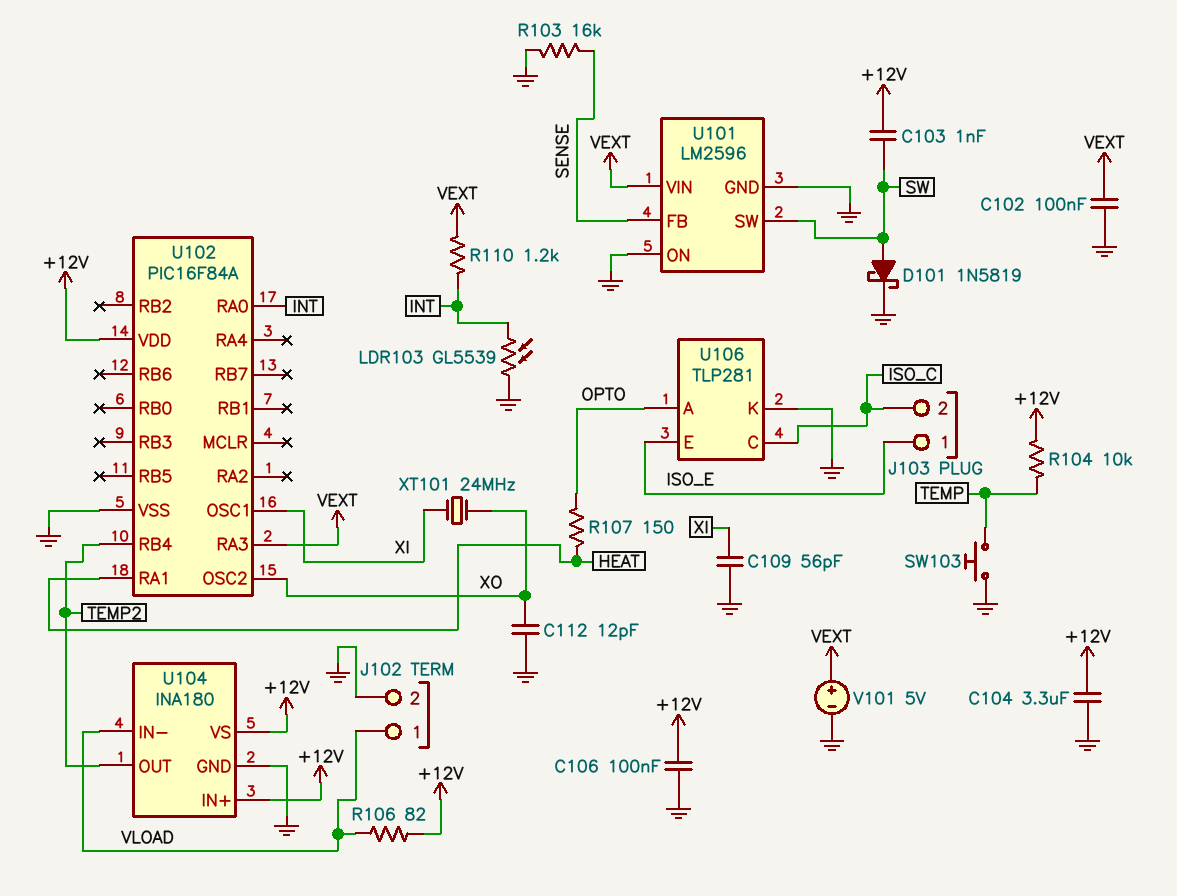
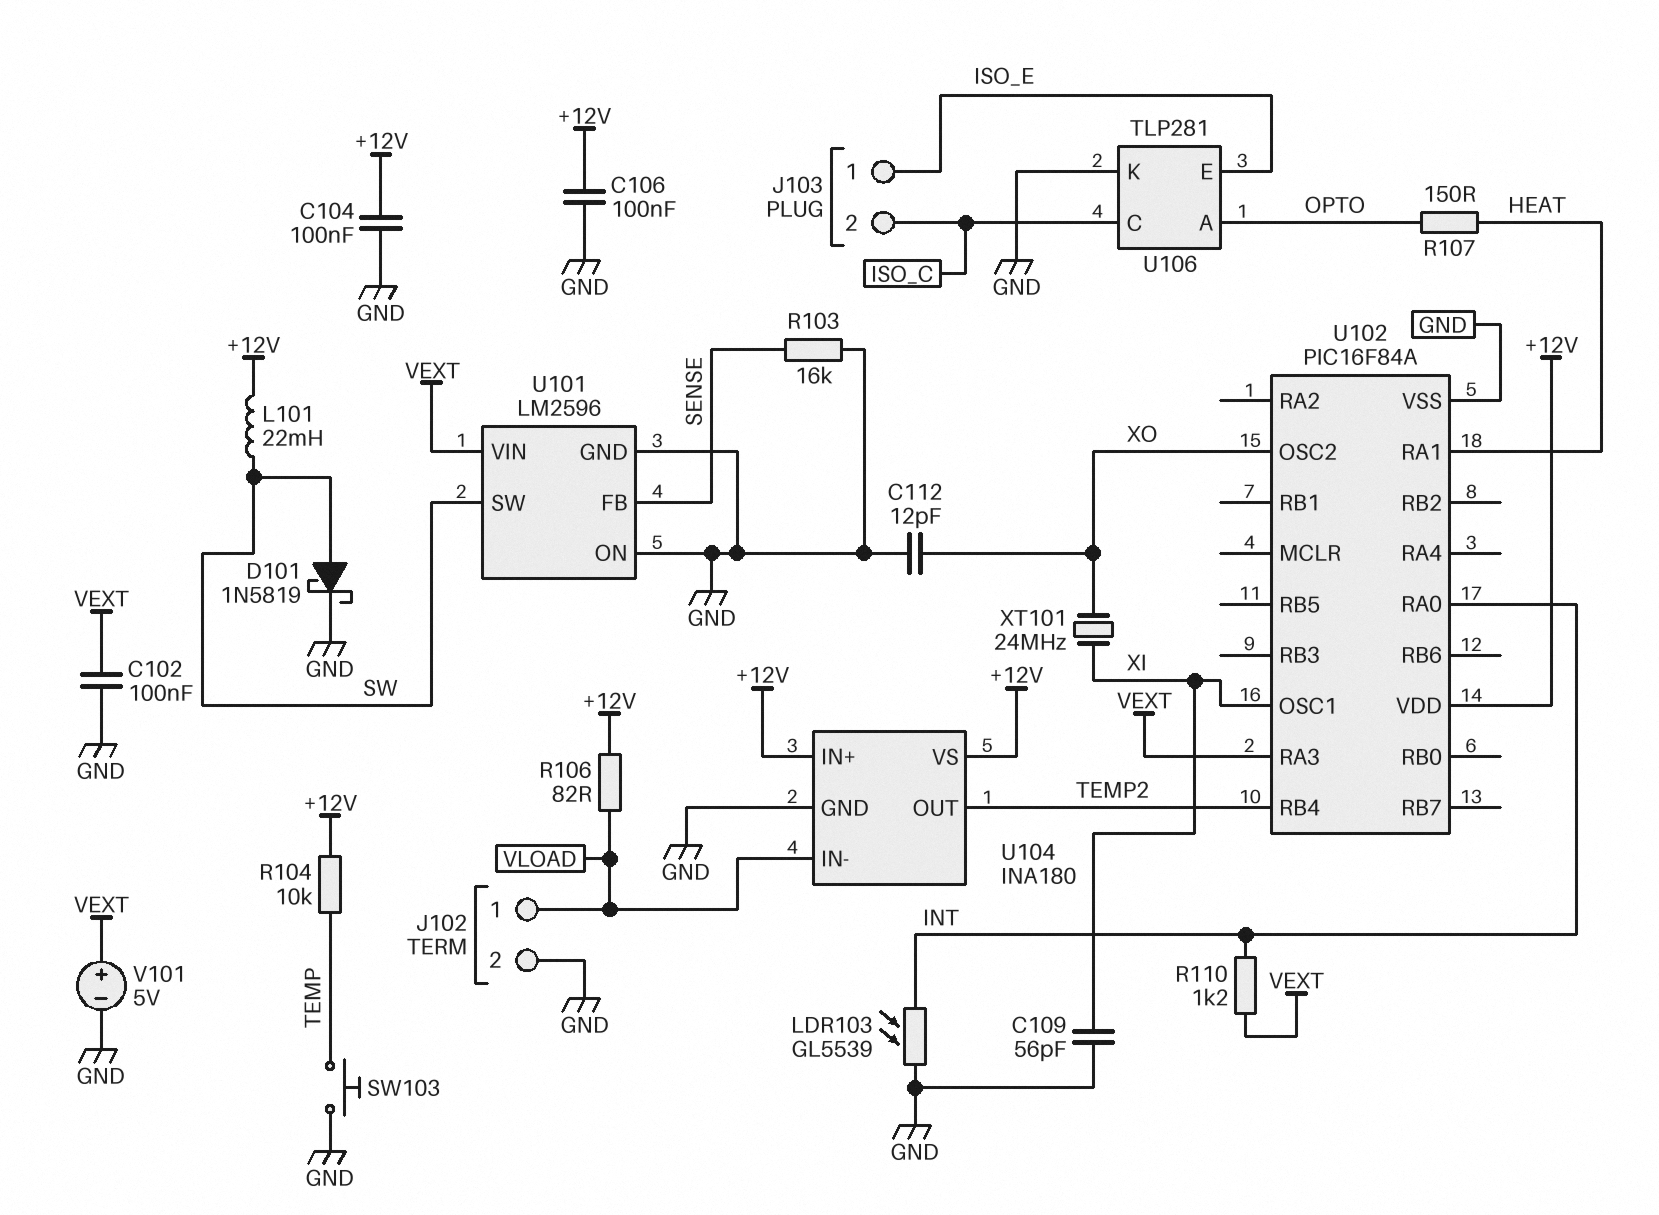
C103: 1nF (+12V, SW) -> none
C104: 3.3uF (+12V, GND) -> 100nF (+12V, GND)
L101: none -> 22mH (+12V, SW)

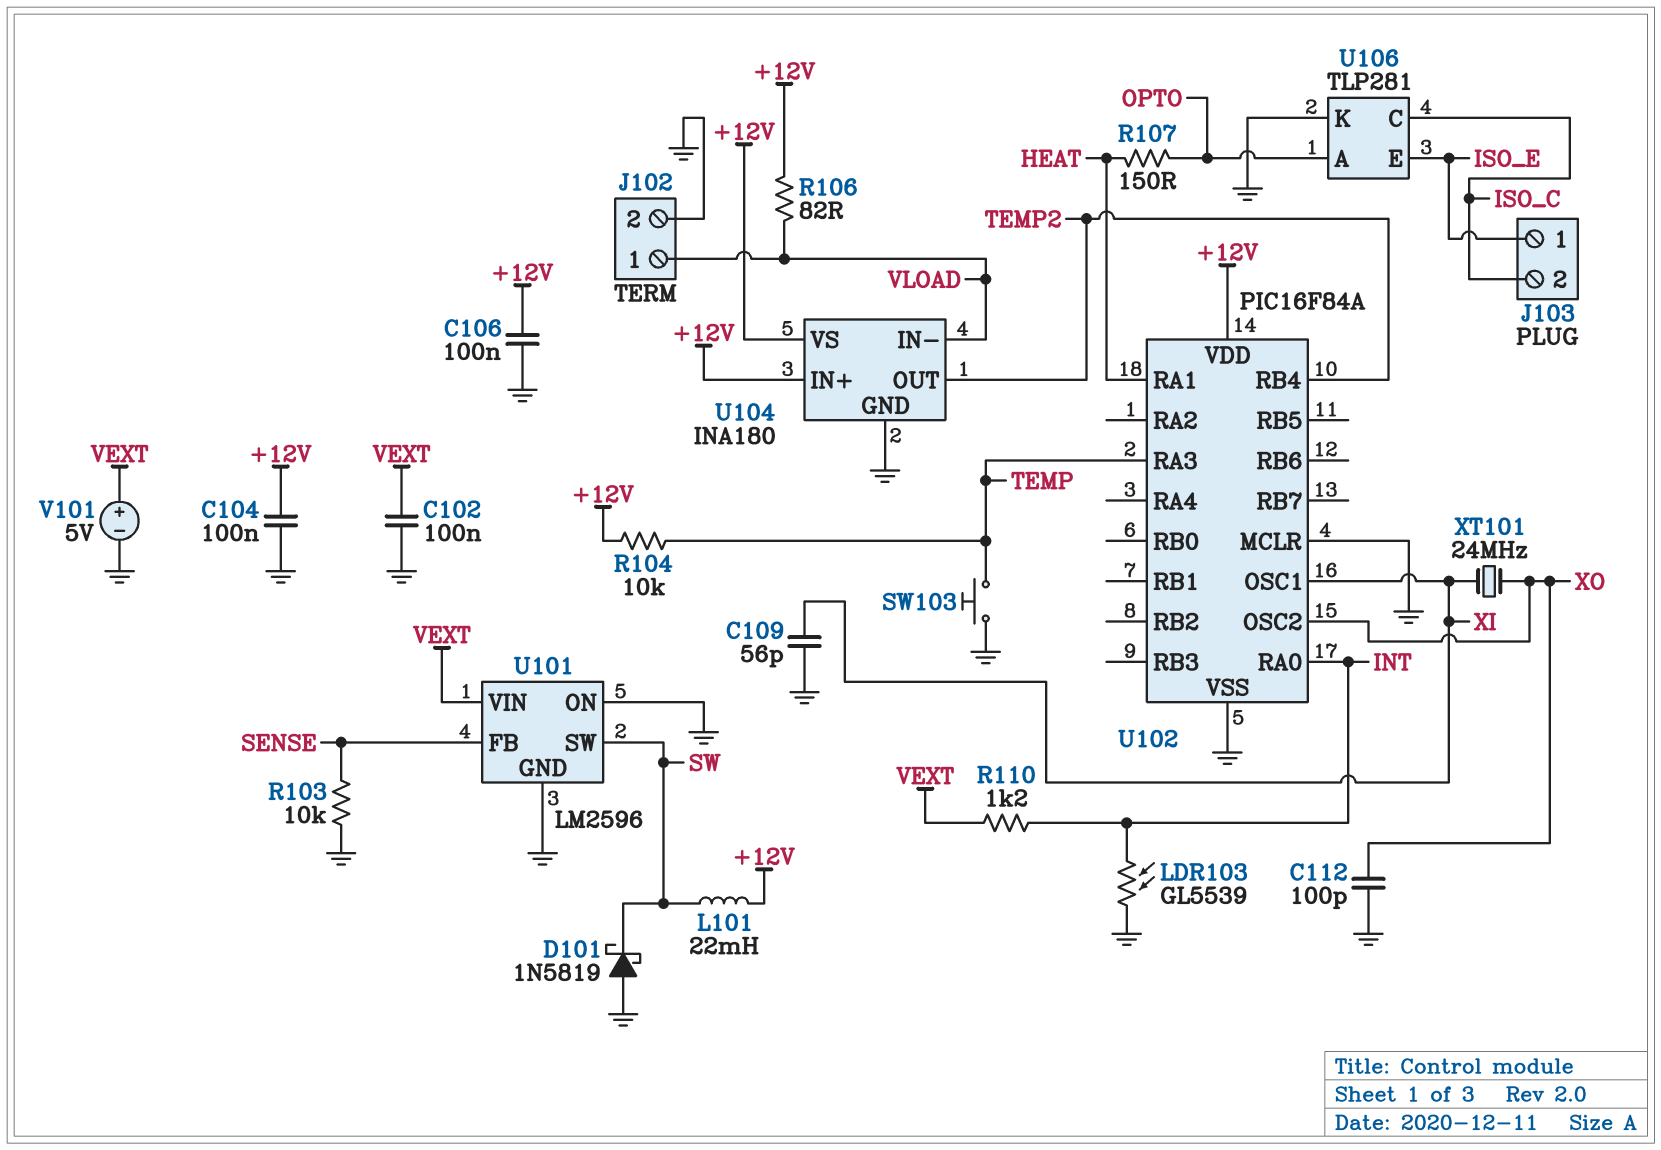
C112: 12pF (GND, XO) -> 100pF (GND, XO)
D101: schottky 1N5819 (A SW, K GND) -> schottky 1N5819 (A GND, K SW)
R103: 16k (GND, SENSE) -> 10k (GND, SENSE)
U102 pin MCLR: none -> GND
U102 pin RA3: VEXT -> TEMP

